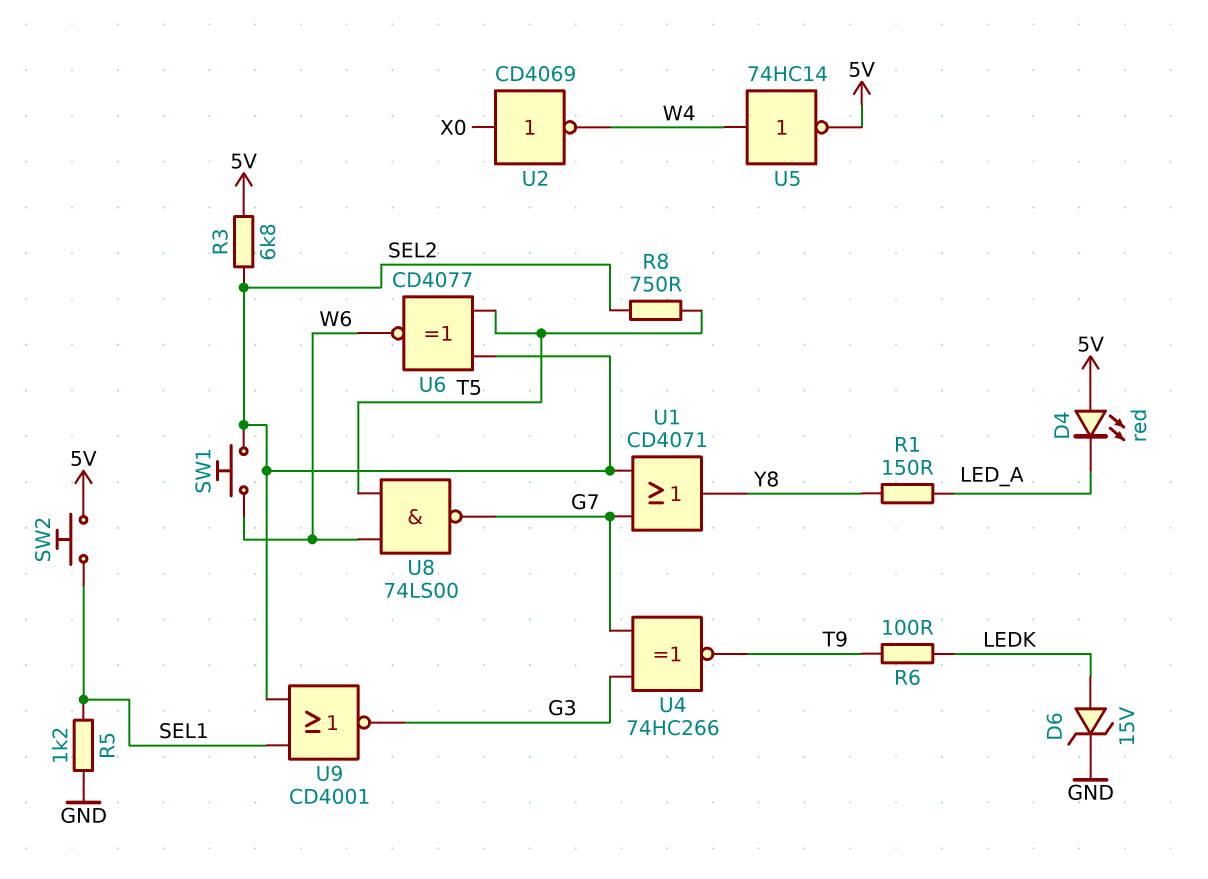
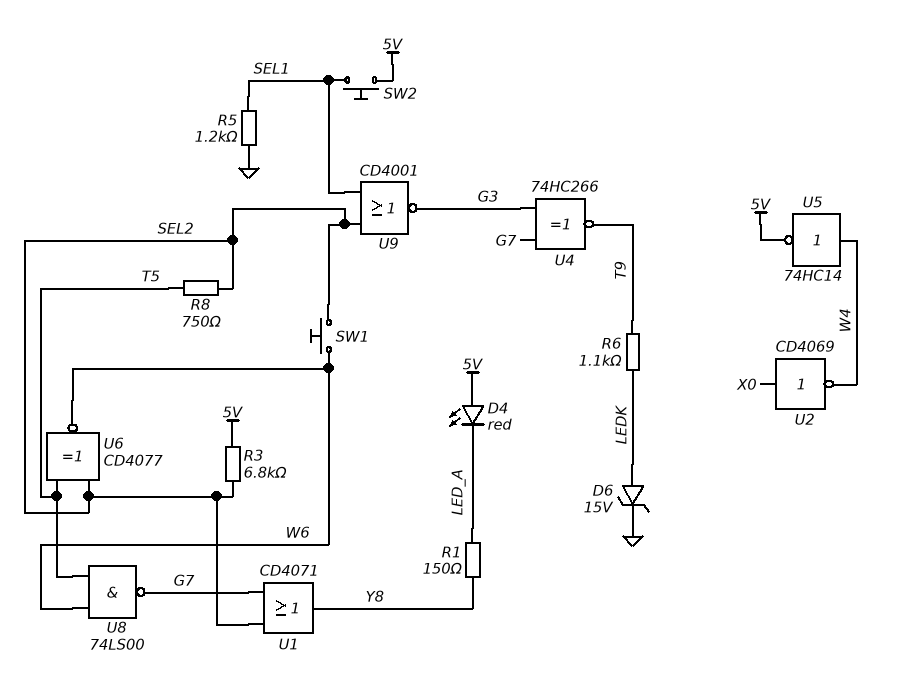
R6: 100 (LEDK, T9) -> 1.1k (LEDK, T9)

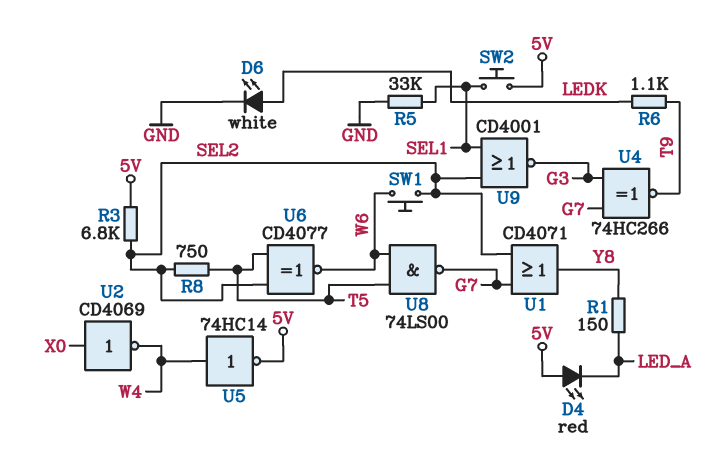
D6: zener 15V (A LEDK, K GND) -> LED white (A LEDK, K GND)
R5: 1.2k (GND, SEL1) -> 33k (GND, SEL1)

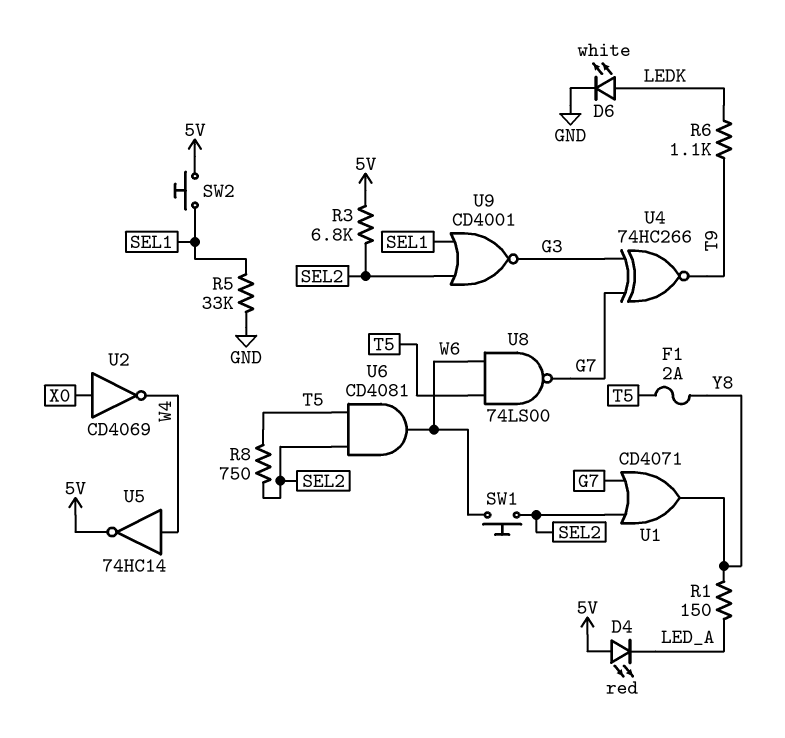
F1: none -> 2A (T5, Y8)
U6: XNOR CD4077 (in SEL2, in T5, out W6) -> AND CD4081 (in SEL2, in T5, out W6)

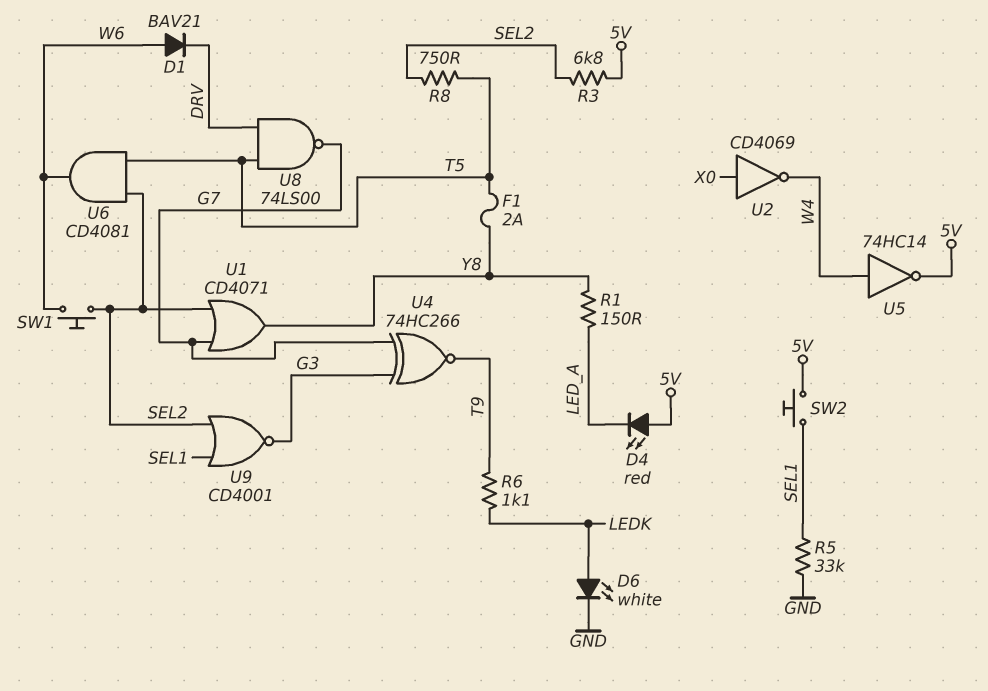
D1: none -> diode BAV21 (A W6, K DRV)
U8: NAND 74LS00 (in T5, in W6, out G7) -> NAND 74LS00 (in DRV, in T5, out G7)

